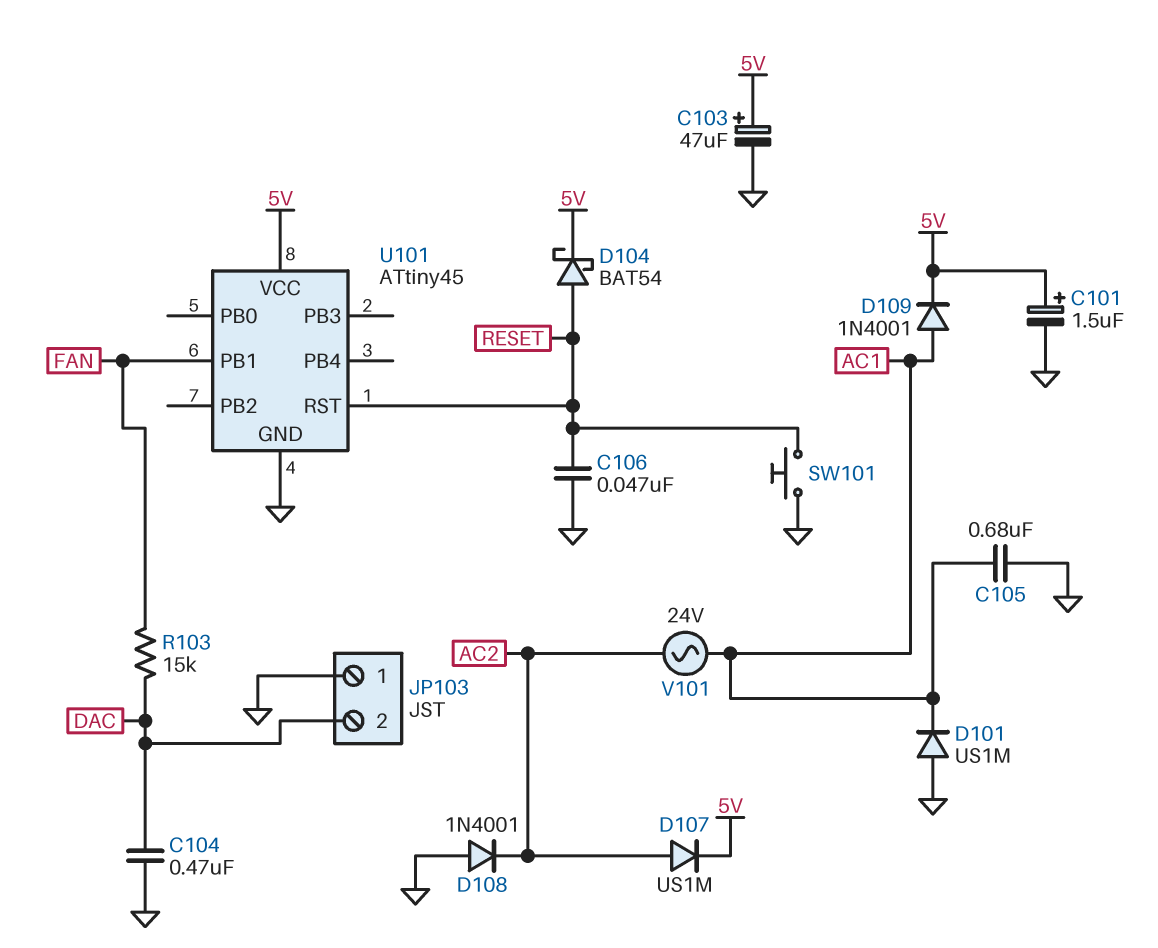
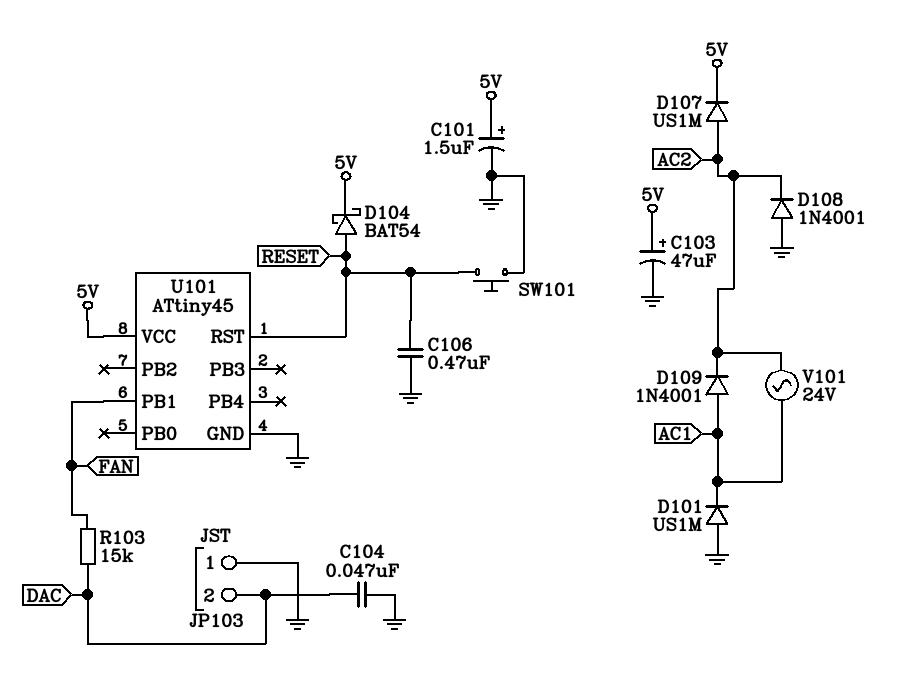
C104: 470nF (DAC, GND) -> 47nF (DAC, GND)
C105: 680nF (AC1, GND) -> none
C106: 47nF (GND, RESET) -> 470nF (GND, RESET)
D109: diode 1N4001 (A AC1, K 5V) -> diode 1N4001 (A AC1, K AC2)

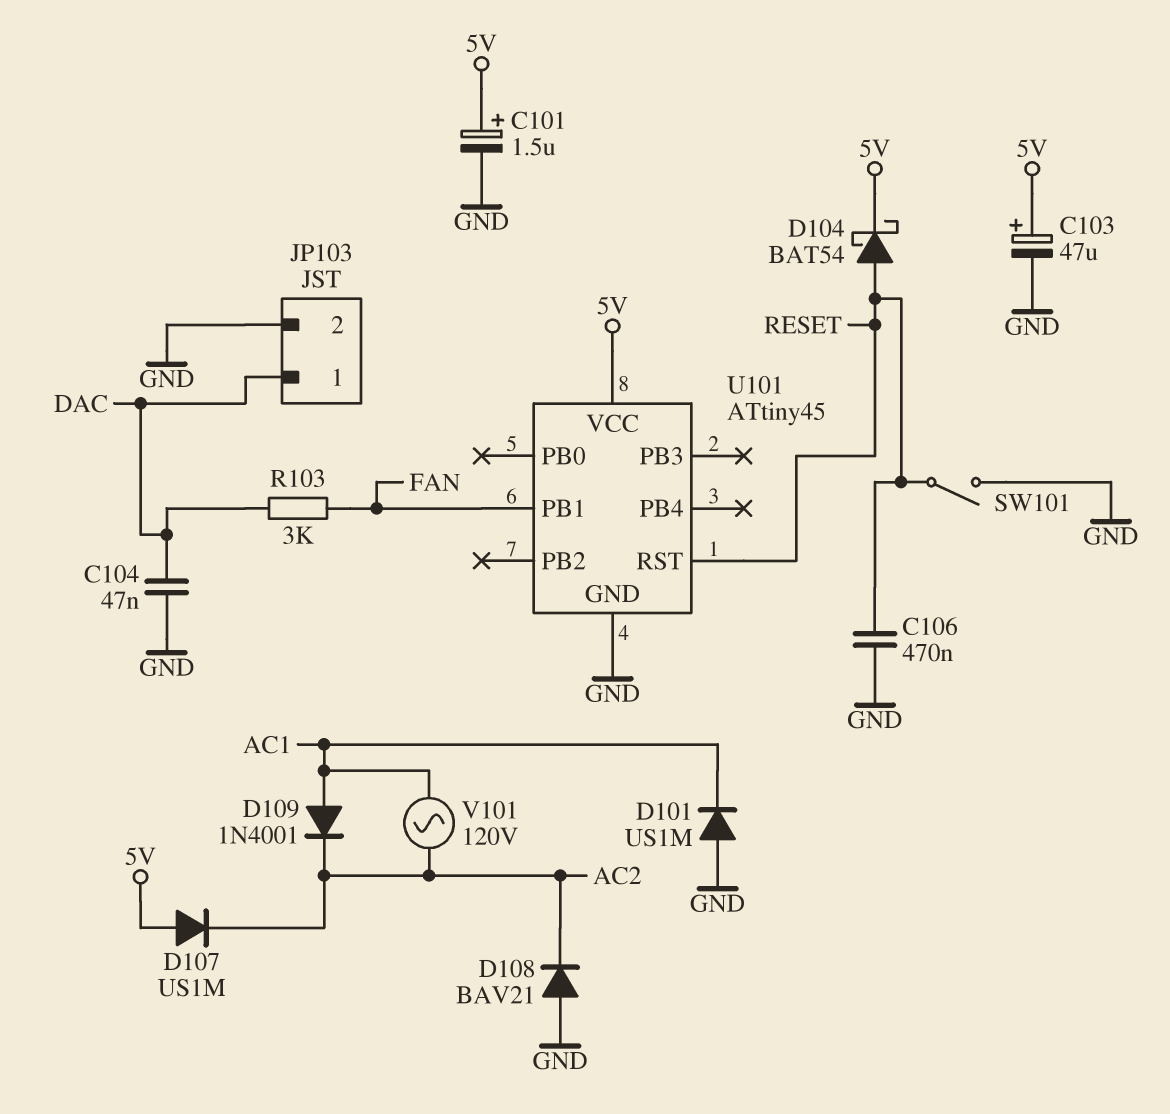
D107: diode US1M (A AC2, K 5V) -> diode US1M (A 5V, K AC2)
D108: diode 1N4001 (A GND, K AC2) -> diode BAV21 (A GND, K AC2)
JP103 pin 1: GND -> DAC
JP103 pin 2: DAC -> GND
R103: 15k (DAC, FAN) -> 3k (DAC, FAN)
SW101: button (GND, RESET) -> switch (GND, RESET)
V101: AC 24V (AC1, AC2) -> AC 120V (AC1, AC2)

